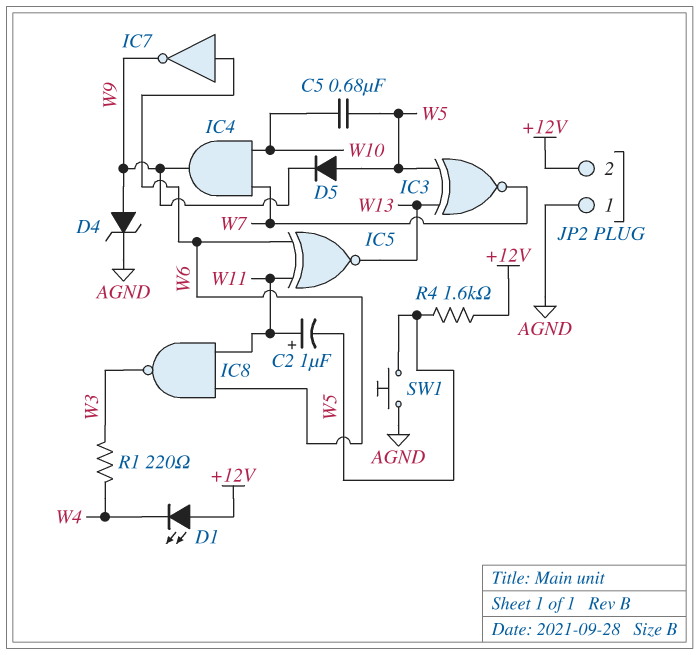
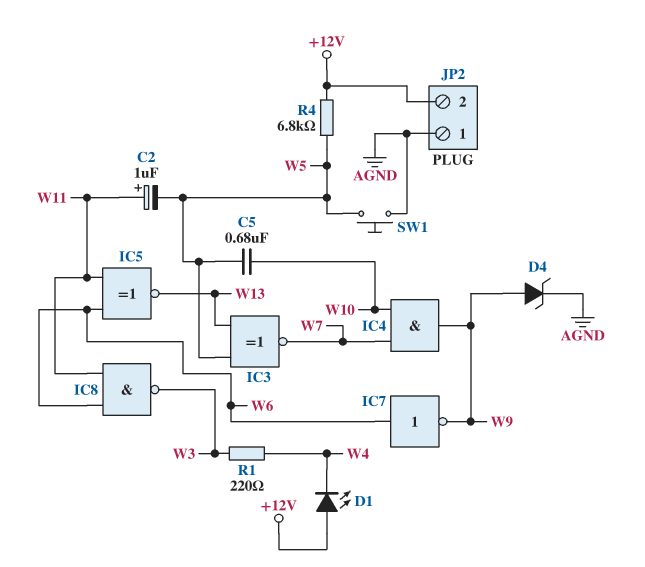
D5: diode (A W5, K W9) -> none
R4: 1.6k (+12V, W5) -> 6.8k (+12V, W5)

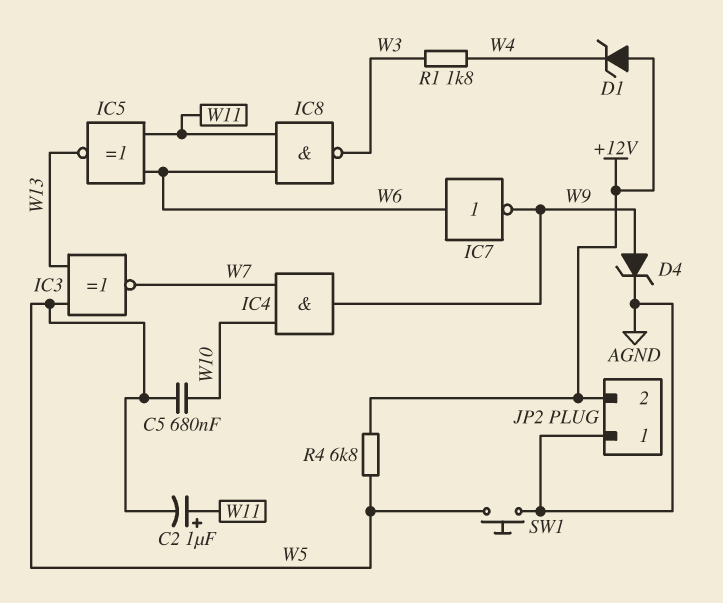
D1: LED (A +12V, K W4) -> zener (A +12V, K W4)
R1: 220 (W3, W4) -> 1.8k (W3, W4)

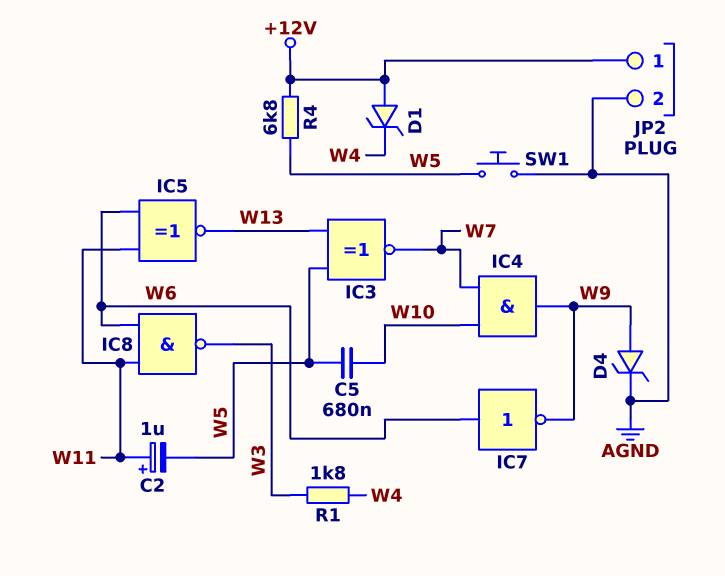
JP2 pin 1: AGND -> +12V
JP2 pin 2: +12V -> AGND

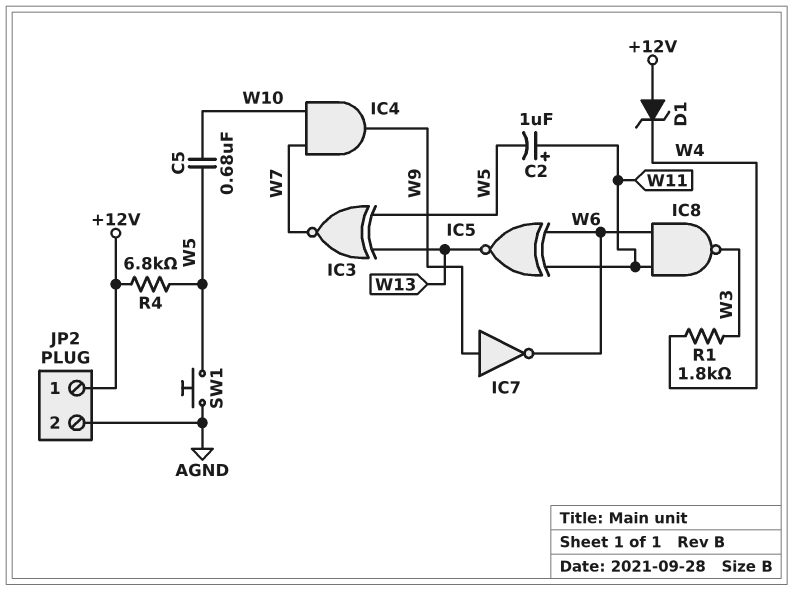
D4: zener (A W9, K AGND) -> none
IC7: NOT (in W6, out W9) -> NOT (in W9, out W6)

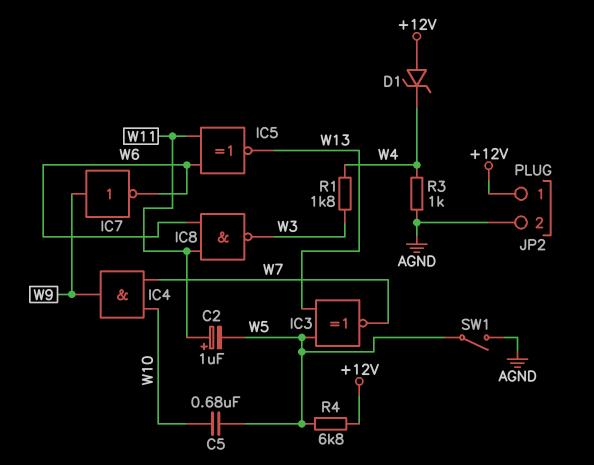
R3: none -> 1k (AGND, W4)
SW1: button (AGND, W5) -> switch (AGND, W5)

